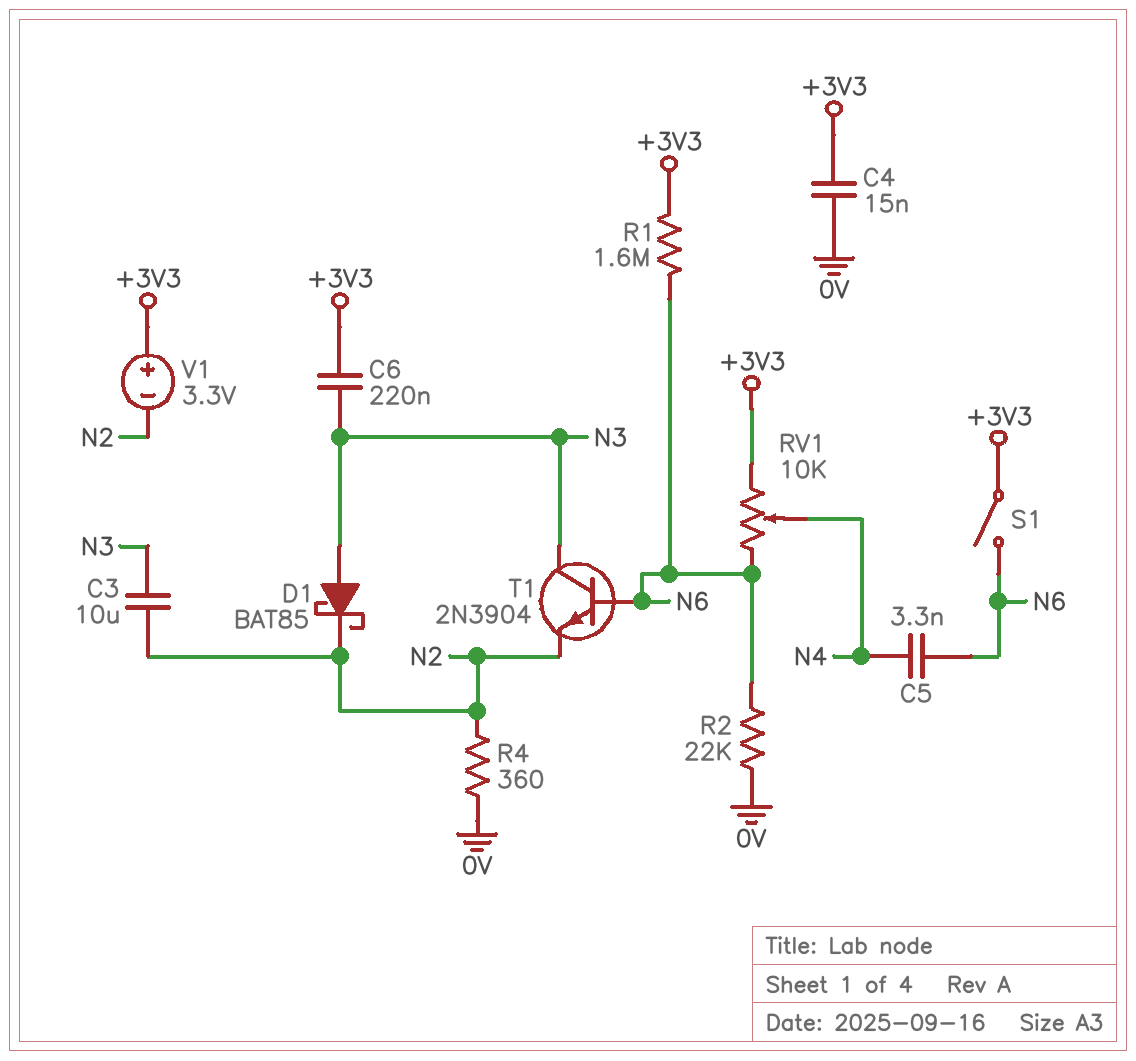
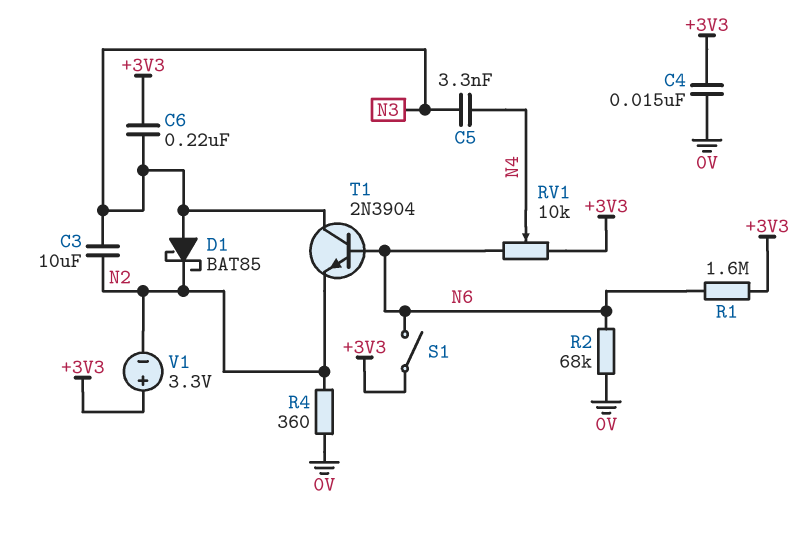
C5: 3.3nF (N4, N6) -> 3.3nF (N3, N4)
R2: 22k (0V, N6) -> 68k (0V, N6)

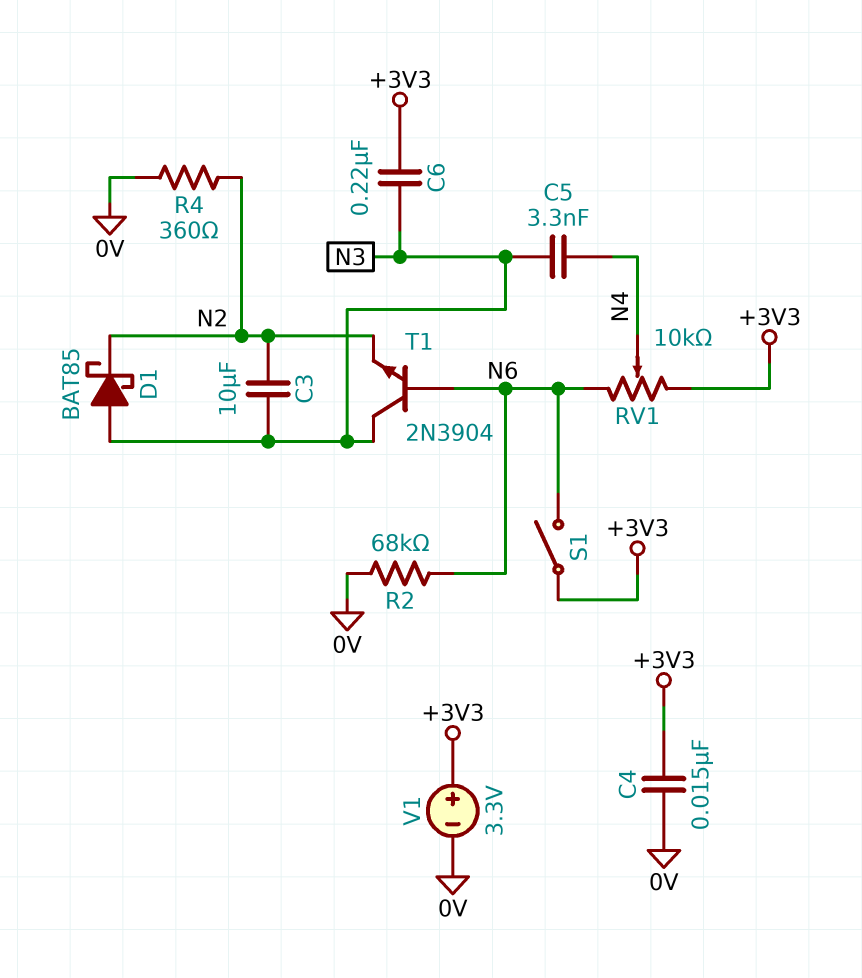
R1: 1.6M (+3V3, N6) -> none
V1: 3.3V (plus +3V3, minus N2) -> 3.3V (plus +3V3, minus 0V)

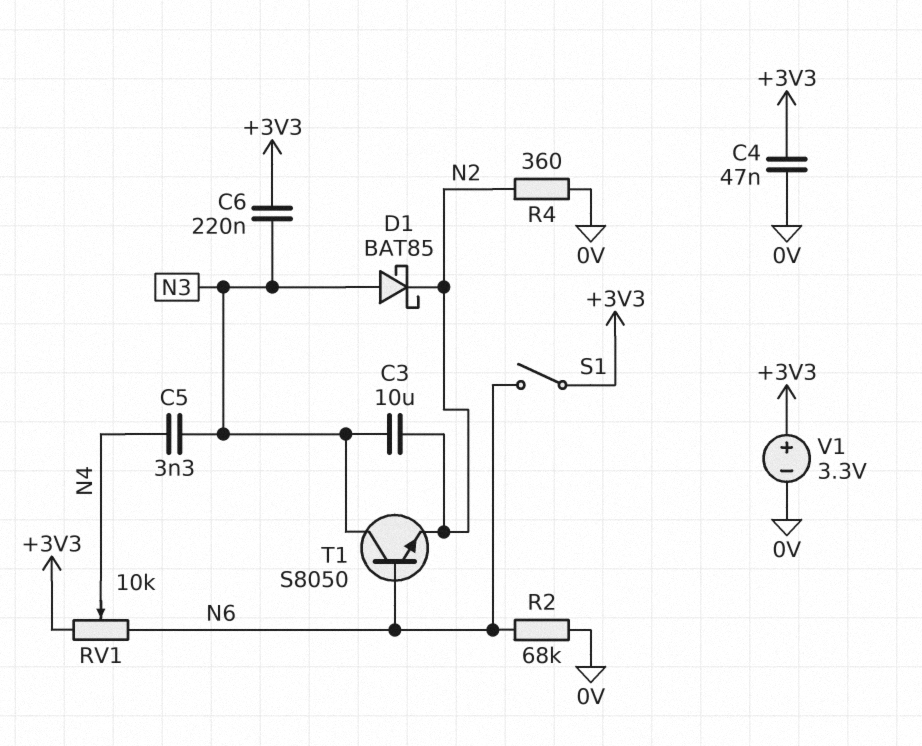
C4: 15nF (+3V3, 0V) -> 47nF (+3V3, 0V)
T1: NPN 2N3904 (B N6, C N3, E N2) -> NPN S8050 (B N6, C N3, E N2)

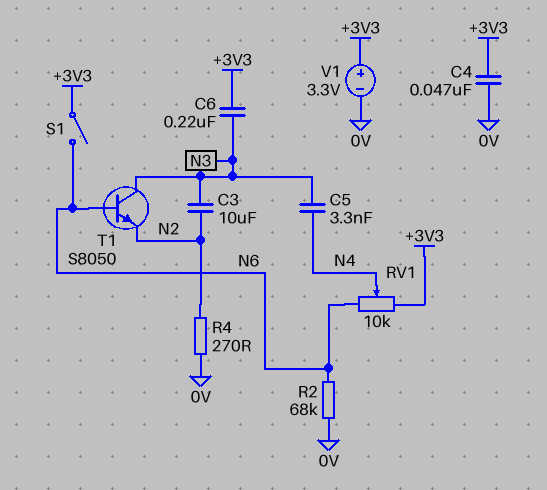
D1: schottky BAT85 (A N3, K N2) -> none
R4: 360 (0V, N2) -> 270 (0V, N2)

